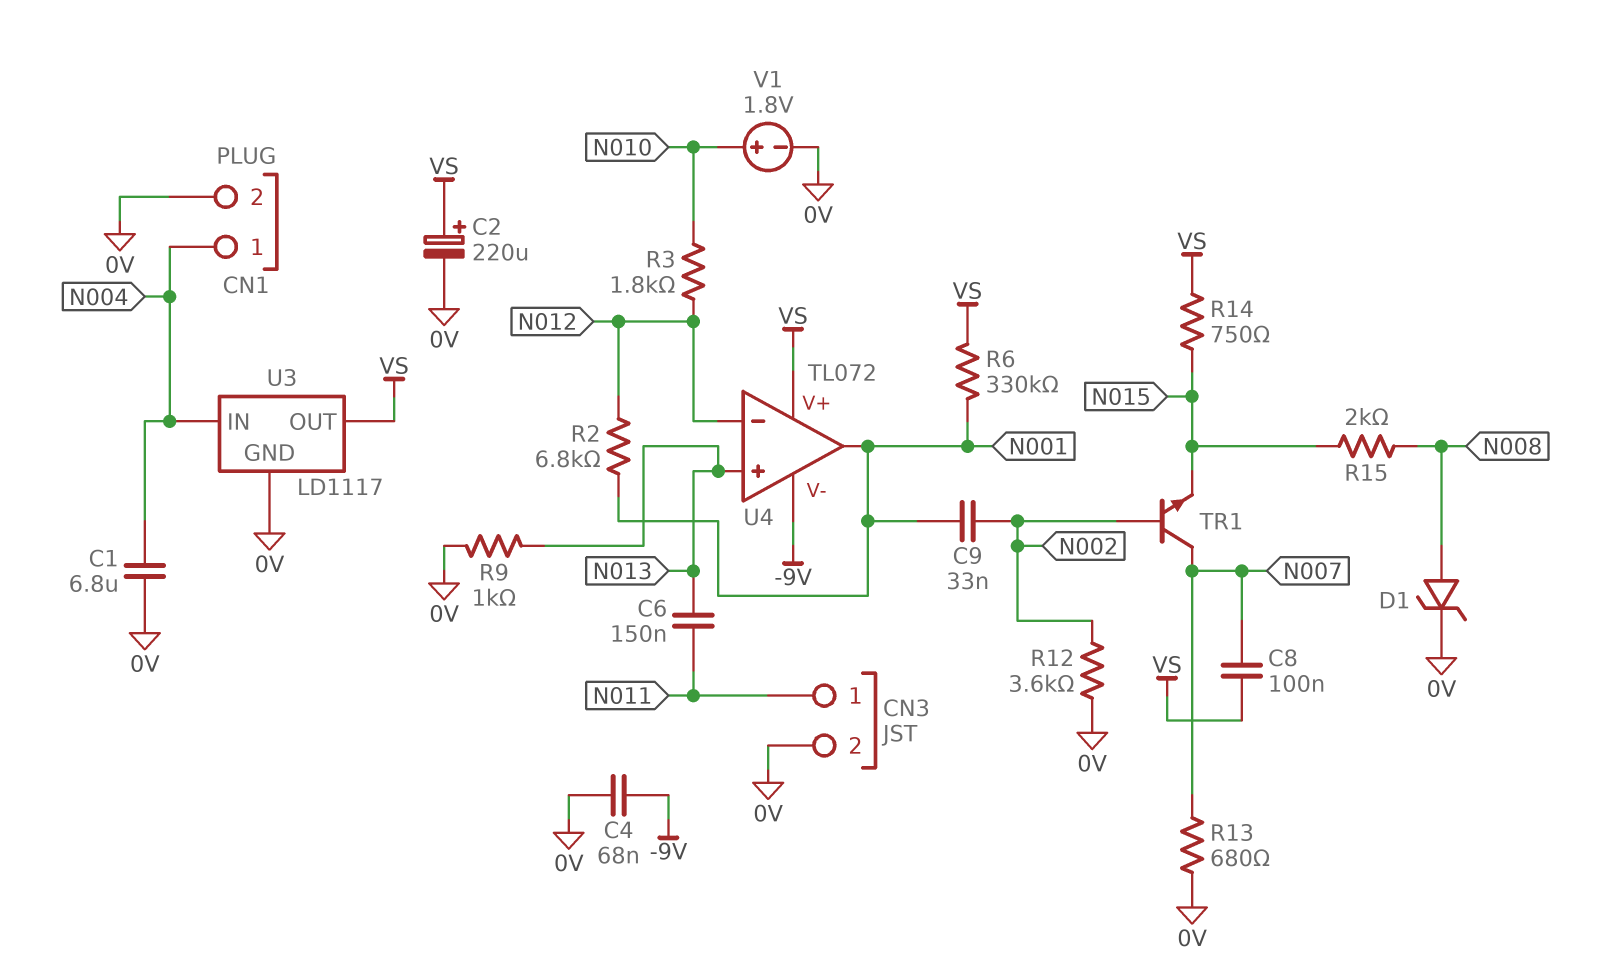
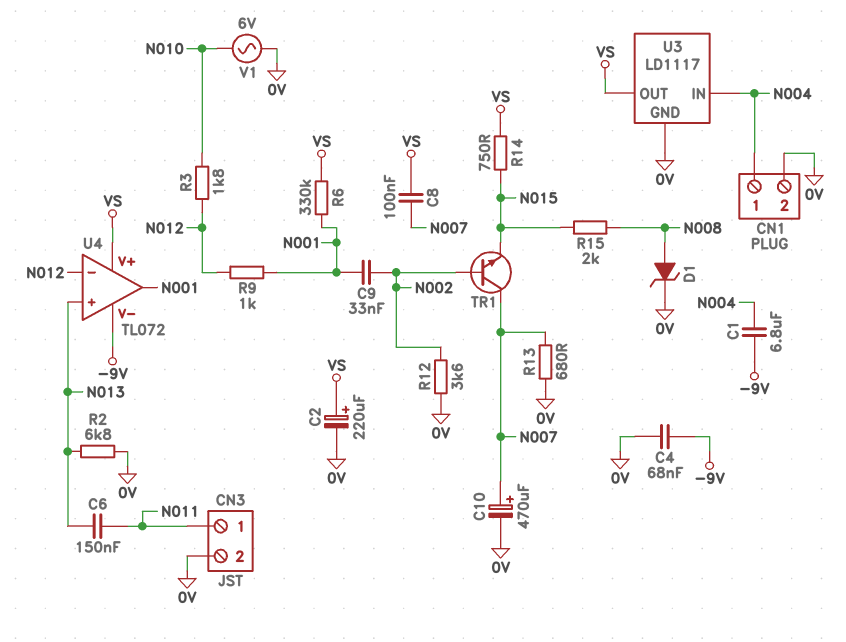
C1: 6.8uF (0V, N004) -> 6.8uF (-9V, N004)
C10: none -> 470uF (plus N007, minus 0V)
R2: 6.8k (N001, N012) -> 6.8k (0V, N013)
R9: 1k (0V, N013) -> 1k (N001, N012)
V1: 1.8V (plus N010, minus 0V) -> AC 6V (0V, N010)

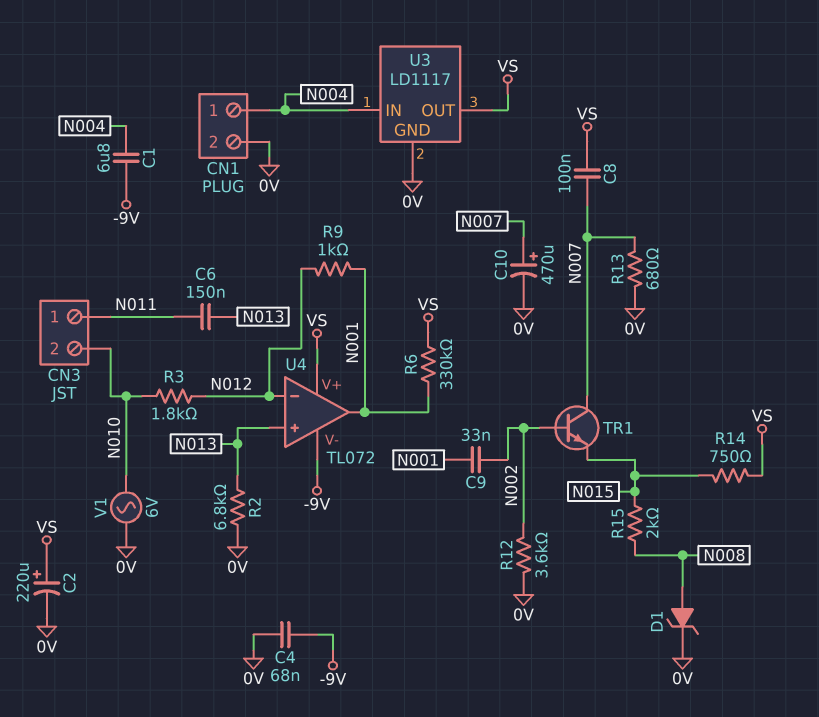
CN3 pin 2: 0V -> N010

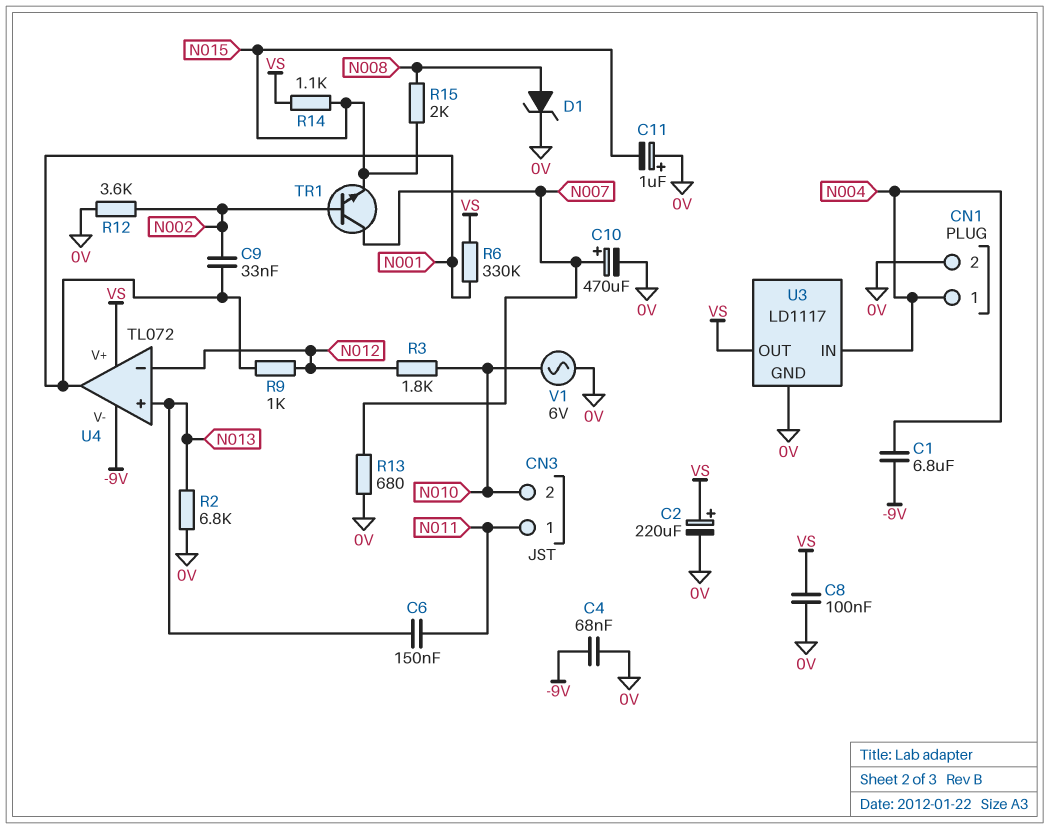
C8: 100nF (N007, VS) -> 100nF (0V, VS)
C11: none -> 1uF (plus 0V, minus N015)
R14: 750 (N015, VS) -> 1.1k (N015, VS)

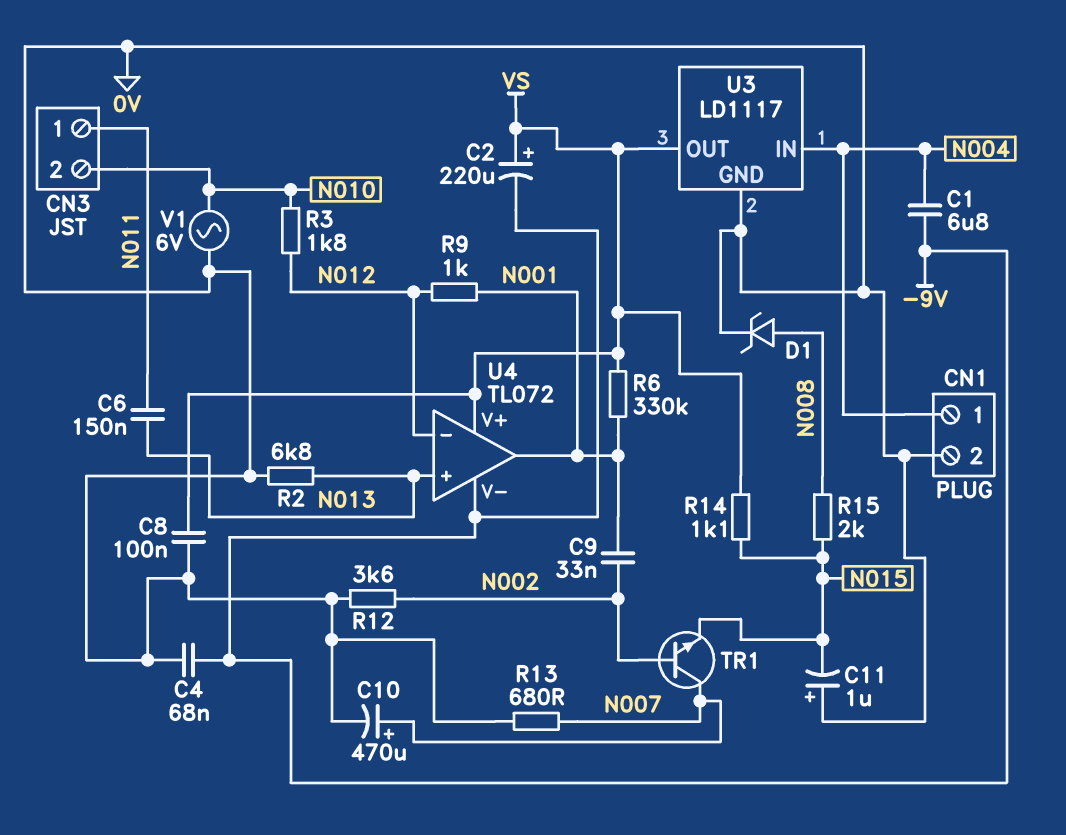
C2: 220uF (plus VS, minus 0V) -> 220uF (plus VS, minus -9V)

